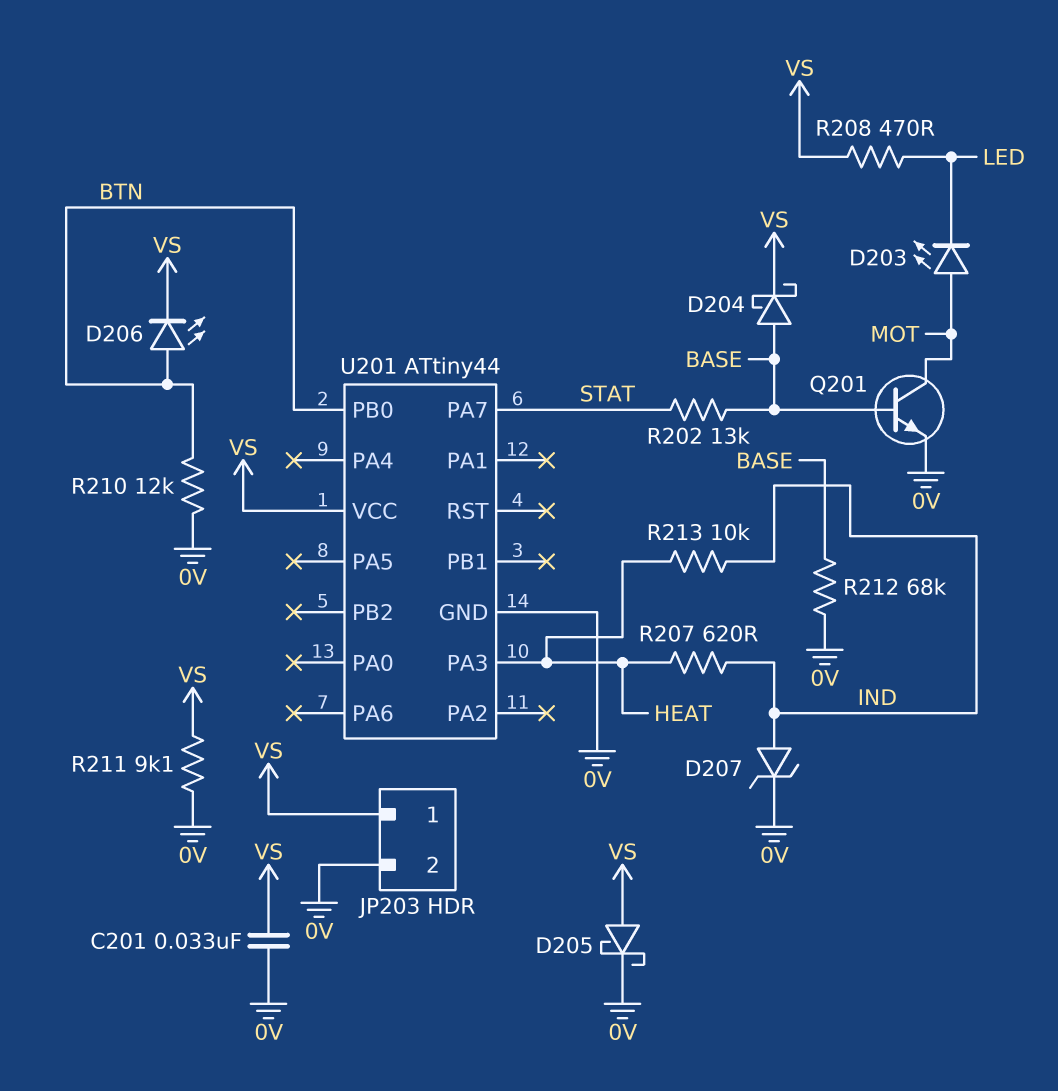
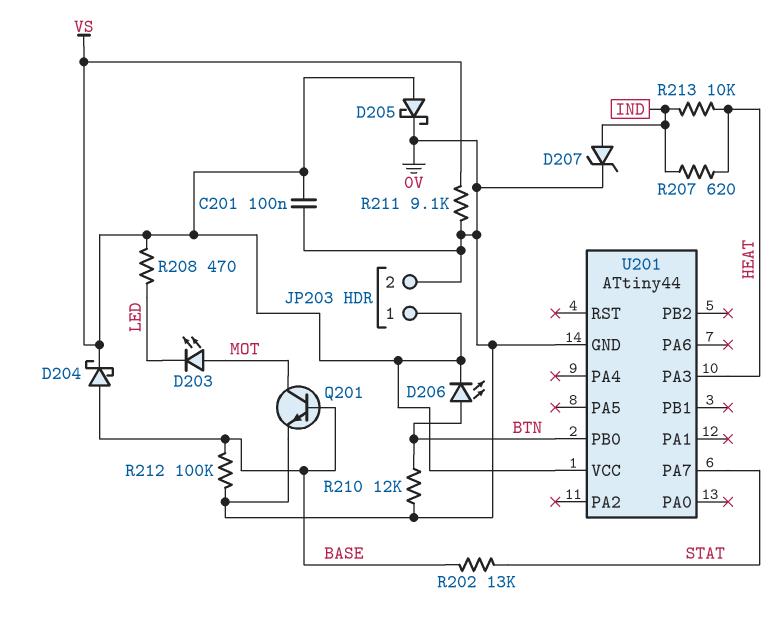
C201: 33nF (0V, VS) -> 100nF (0V, VS)
R212: 68k (0V, BASE) -> 100k (0V, BASE)

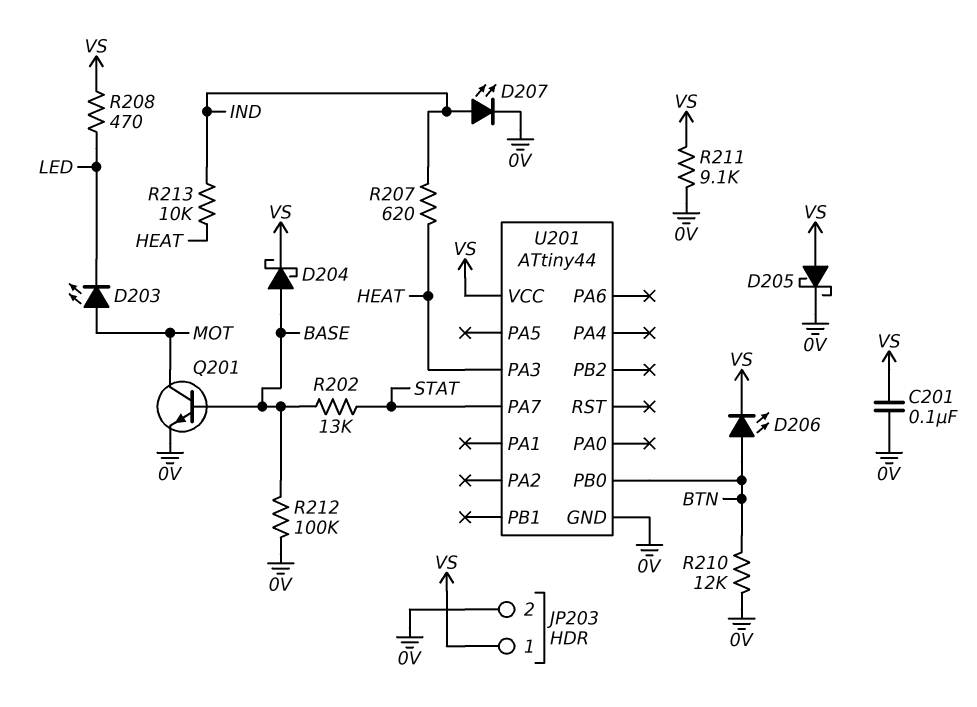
D207: zener (A IND, K 0V) -> LED (A IND, K 0V)

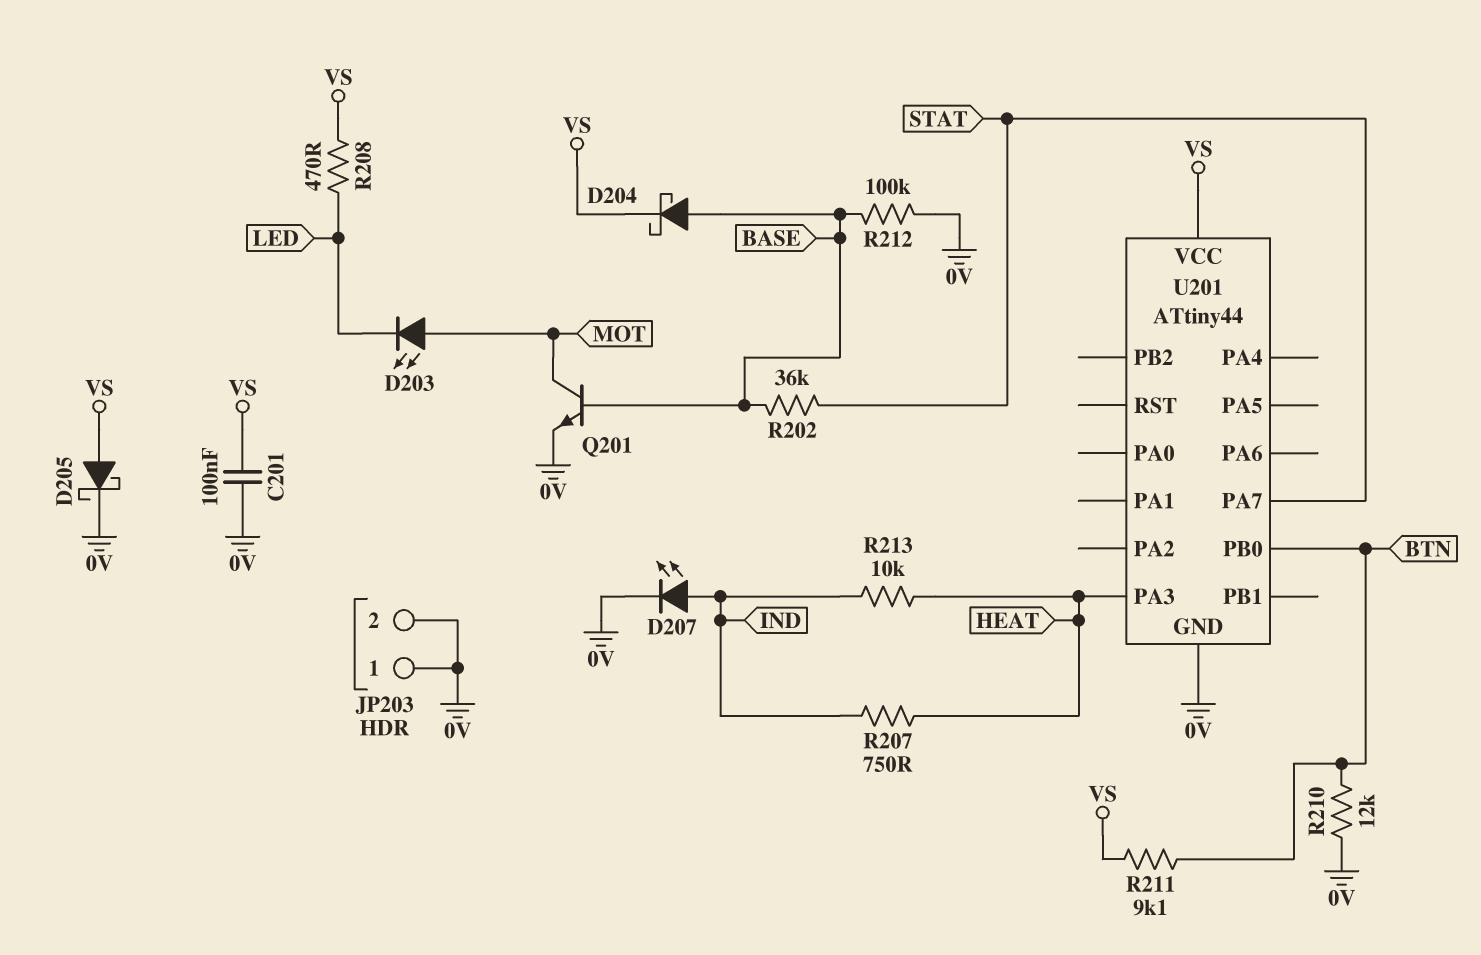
D206: LED (A BTN, K VS) -> none
JP203 pin 1: VS -> 0V
R202: 13k (BASE, STAT) -> 36k (BASE, STAT)
R207: 620 (HEAT, IND) -> 750 (HEAT, IND)
R211: 9.1k (0V, VS) -> 9.1k (BTN, VS)

